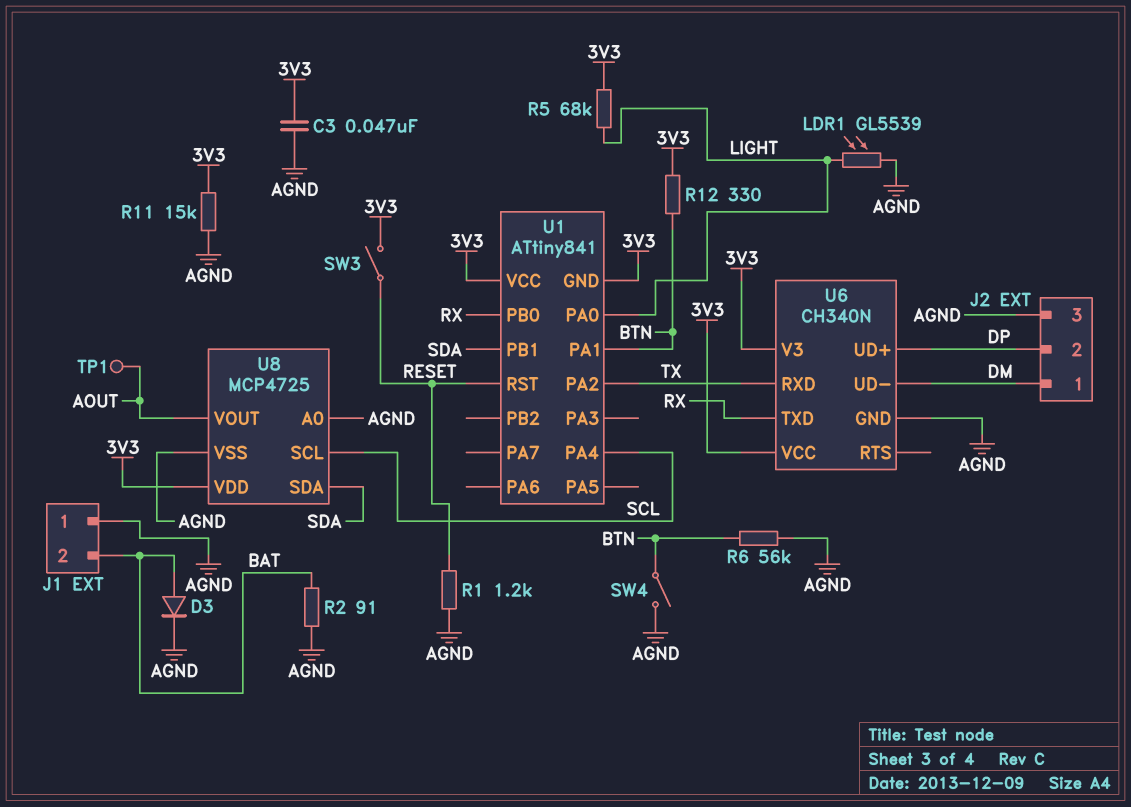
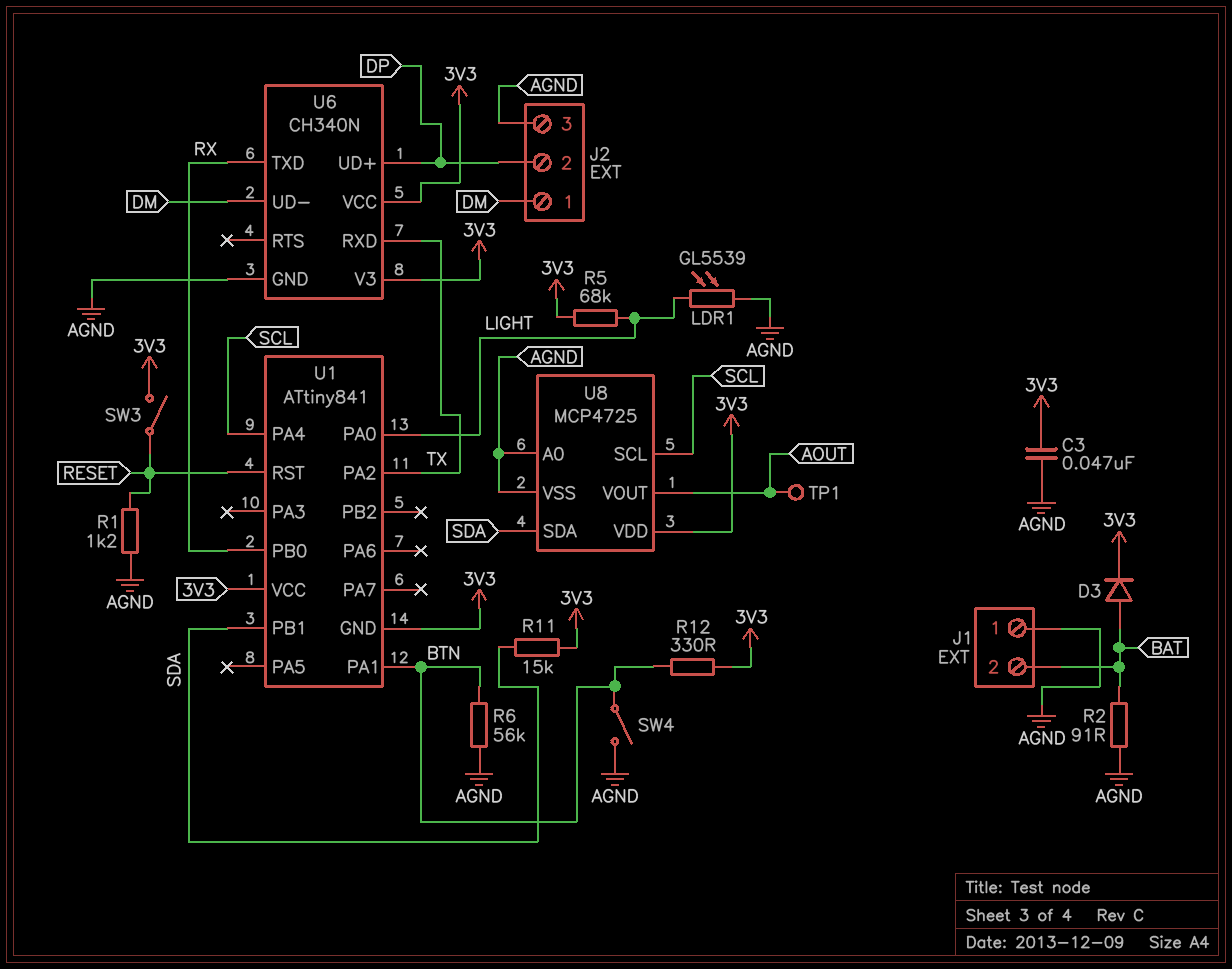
D3: diode (A BAT, K AGND) -> diode (A BAT, K 3V3)
R11: 15k (3V3, AGND) -> 15k (3V3, SDA)

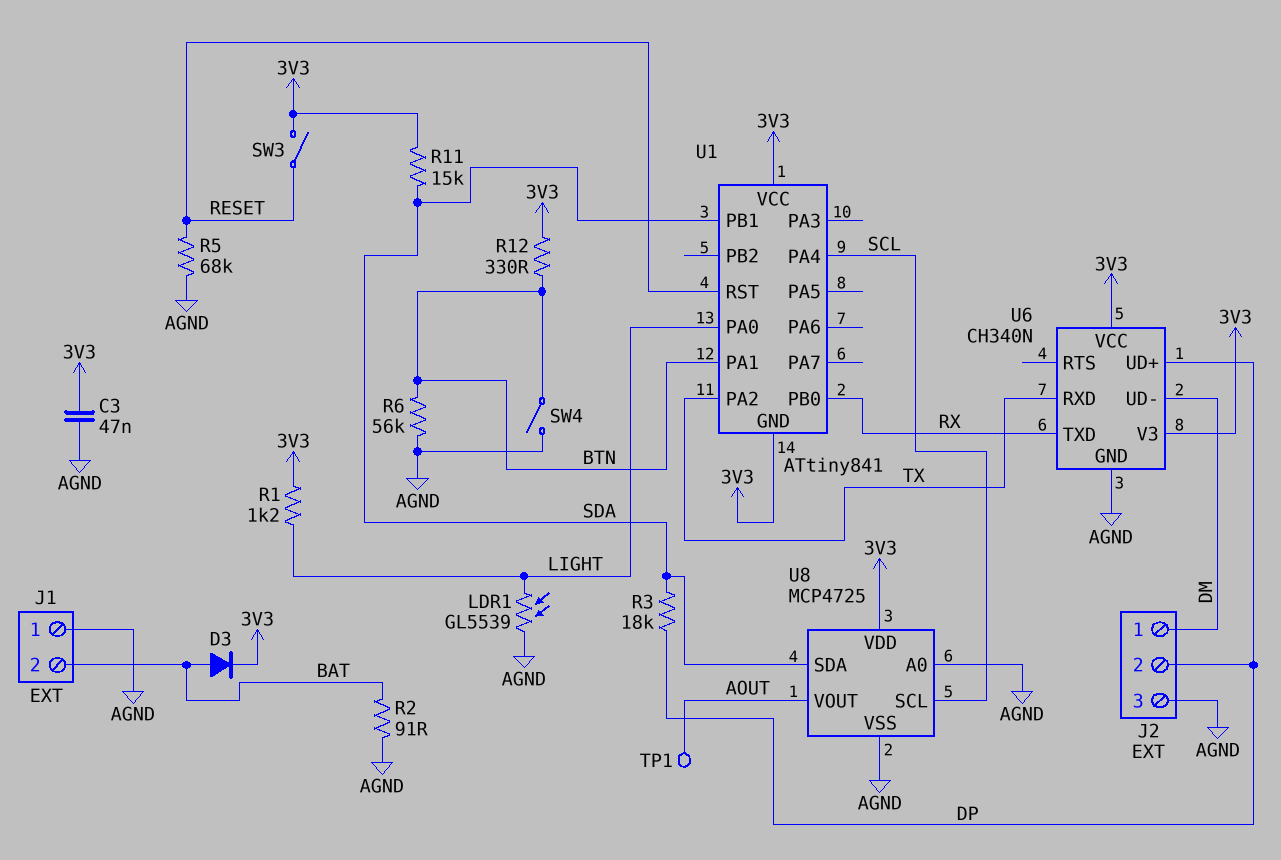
R1: 1.2k (AGND, RESET) -> 1.2k (3V3, LIGHT)
R3: none -> 18k (DP, SDA)
R5: 68k (3V3, LIGHT) -> 68k (AGND, RESET)

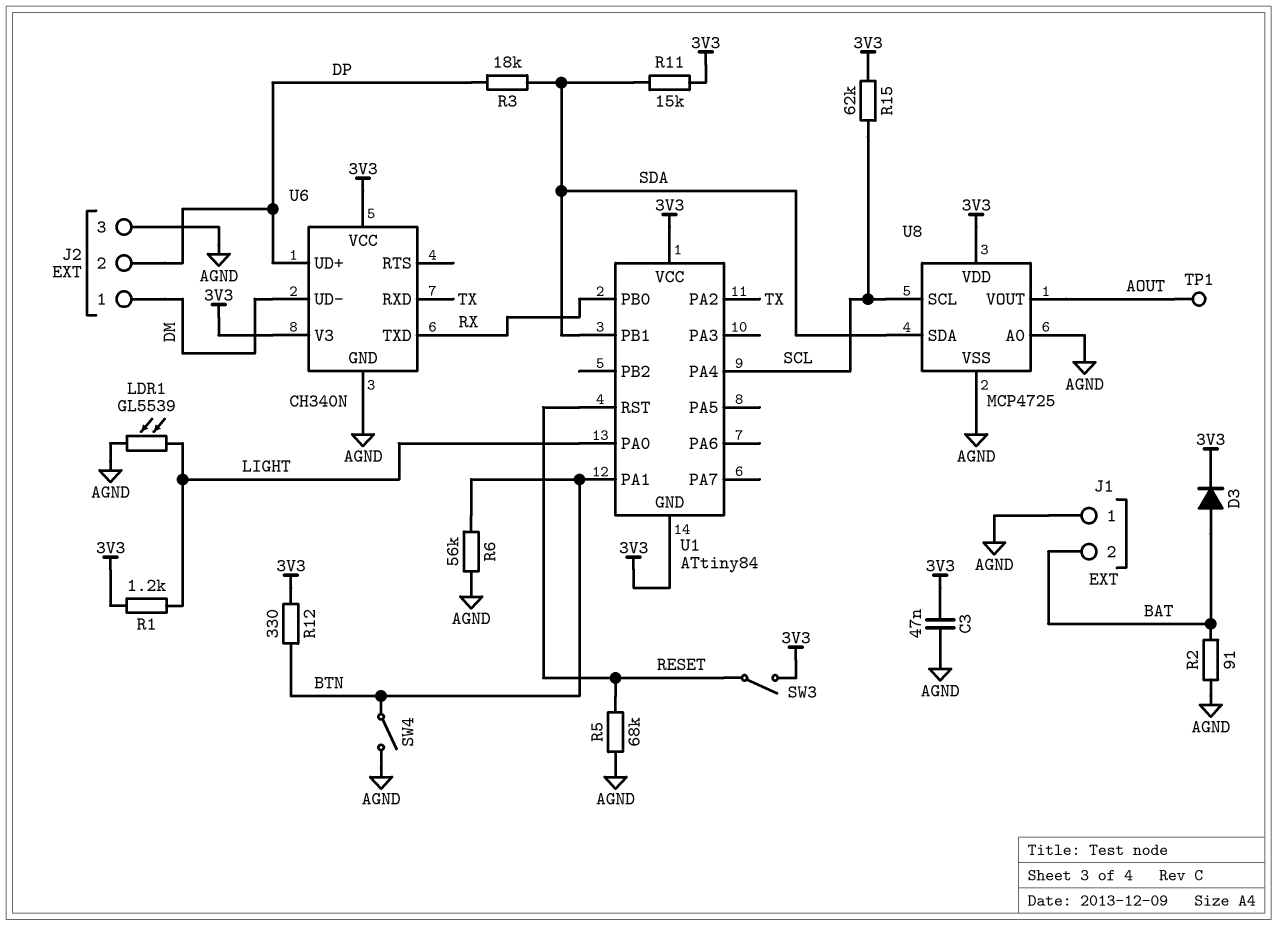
R15: none -> 62k (3V3, SCL)
U1: ATtiny841 -> ATtiny84

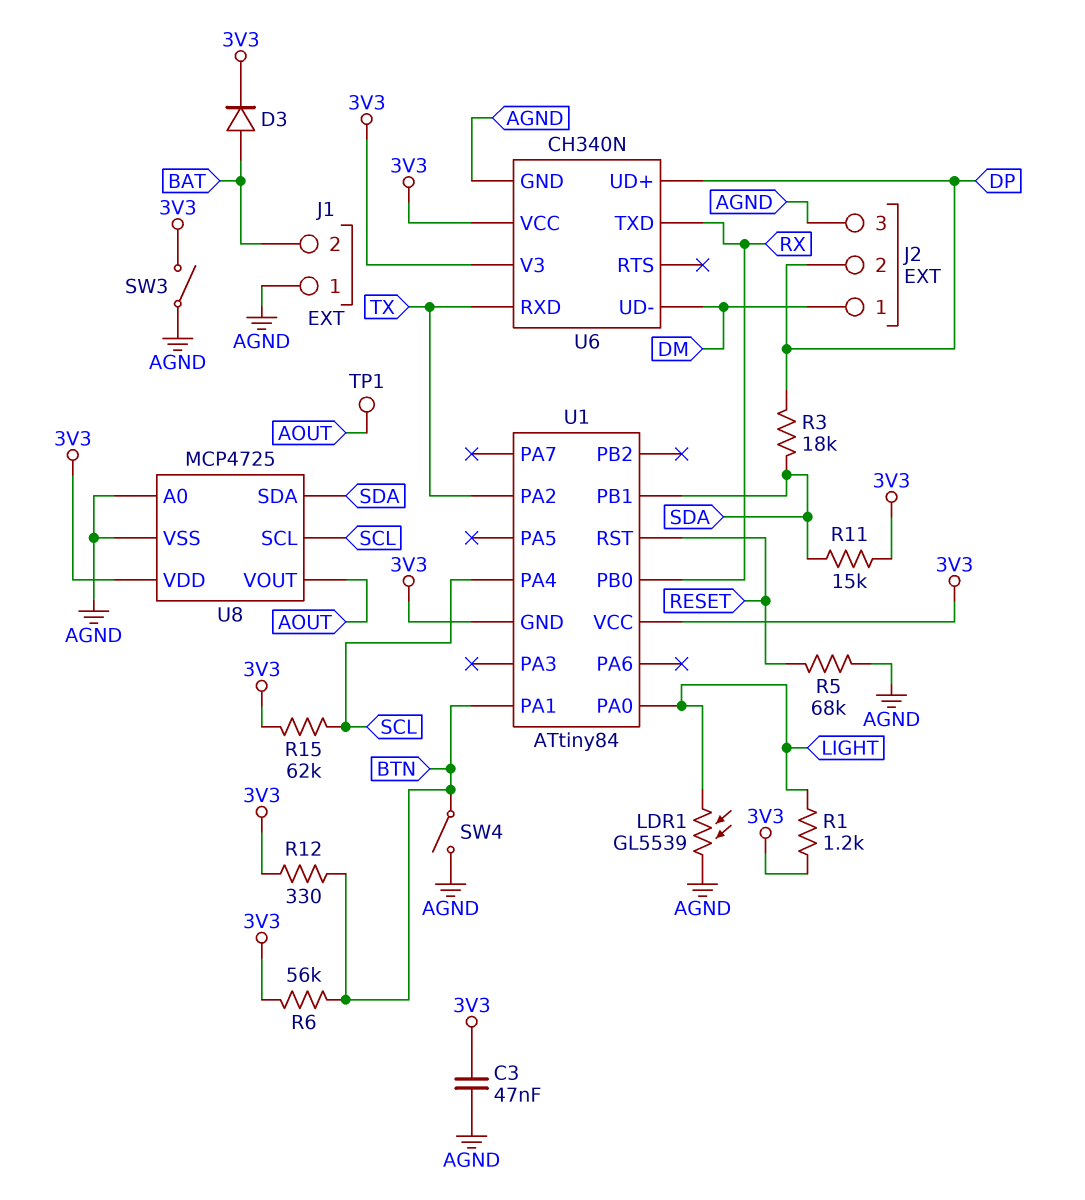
R2: 91 (AGND, BAT) -> none
R6: 56k (AGND, BTN) -> 56k (3V3, BTN)
SW3: switch (3V3, RESET) -> switch (3V3, AGND)

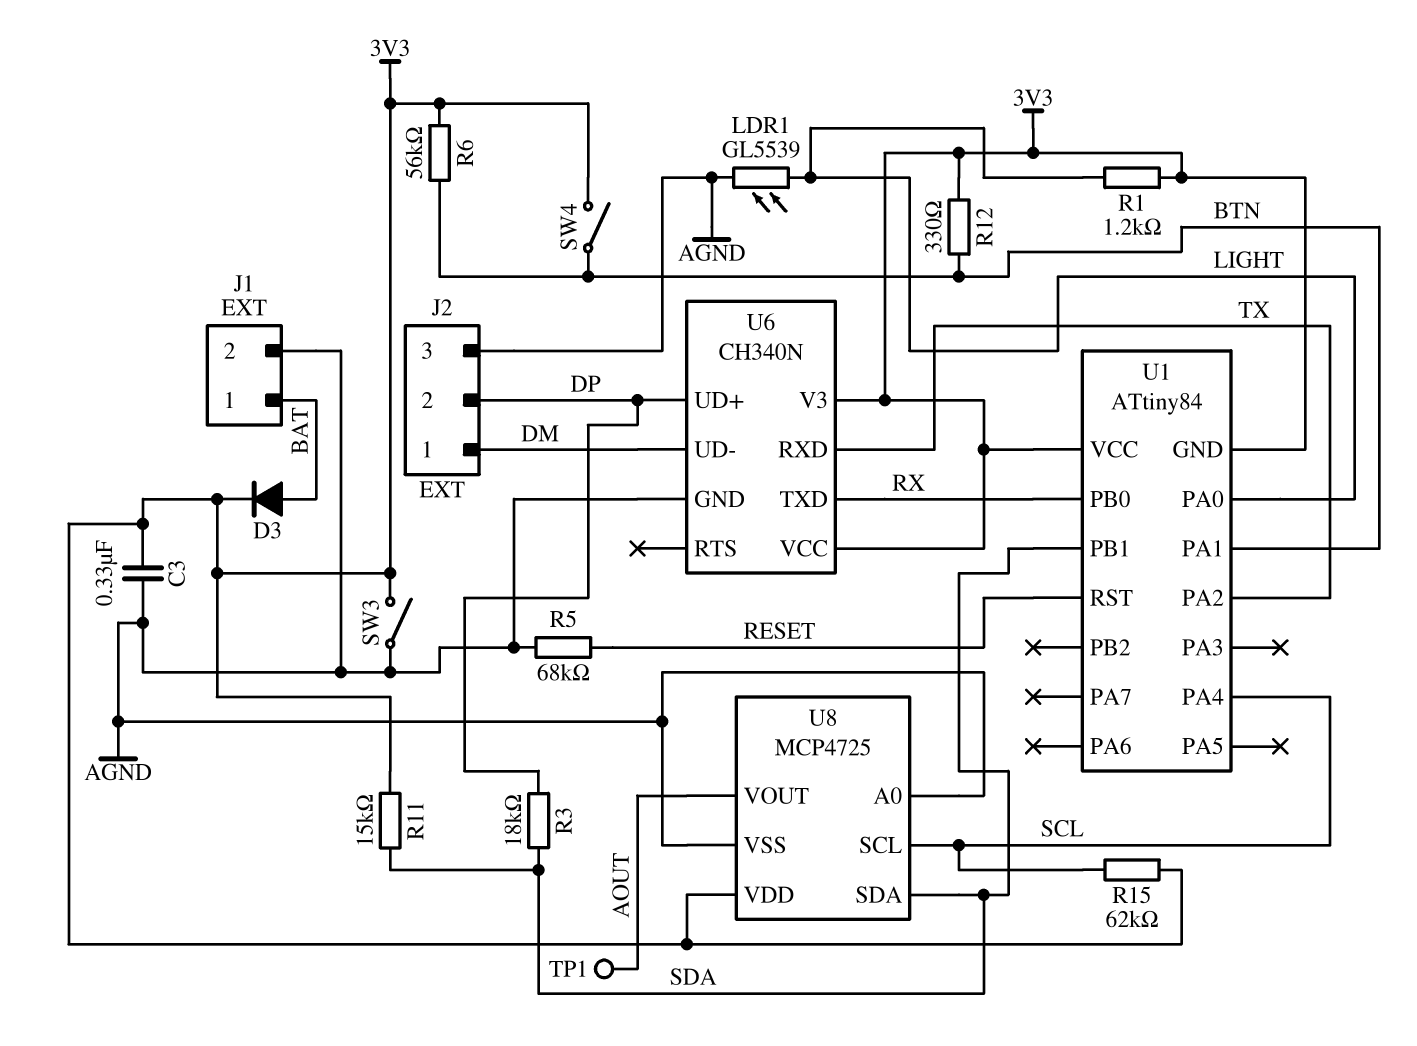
C3: 47nF (3V3, AGND) -> 330nF (3V3, AGND)
J1 pin 1: AGND -> BAT
J1 pin 2: BAT -> AGND
SW4: switch (AGND, BTN) -> switch (3V3, BTN)

